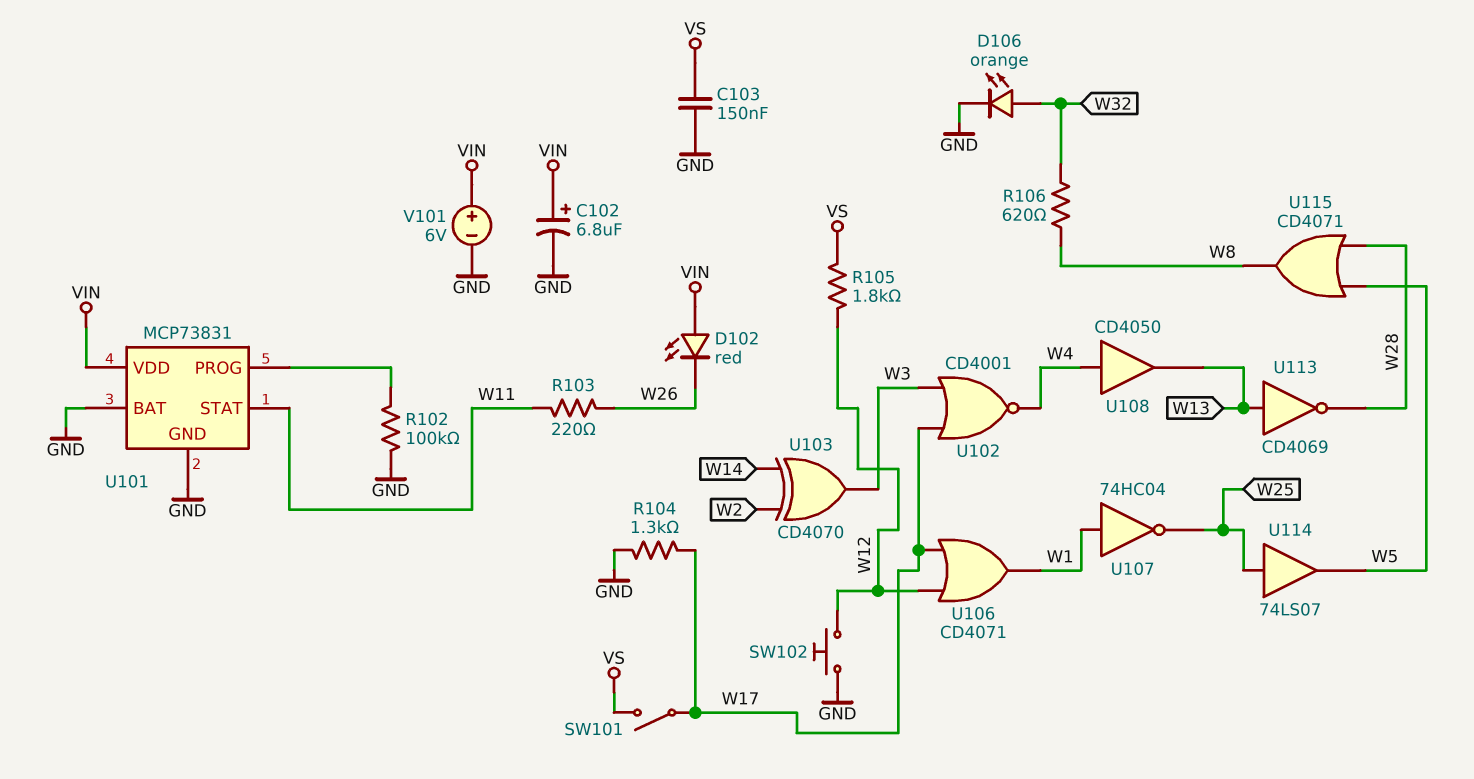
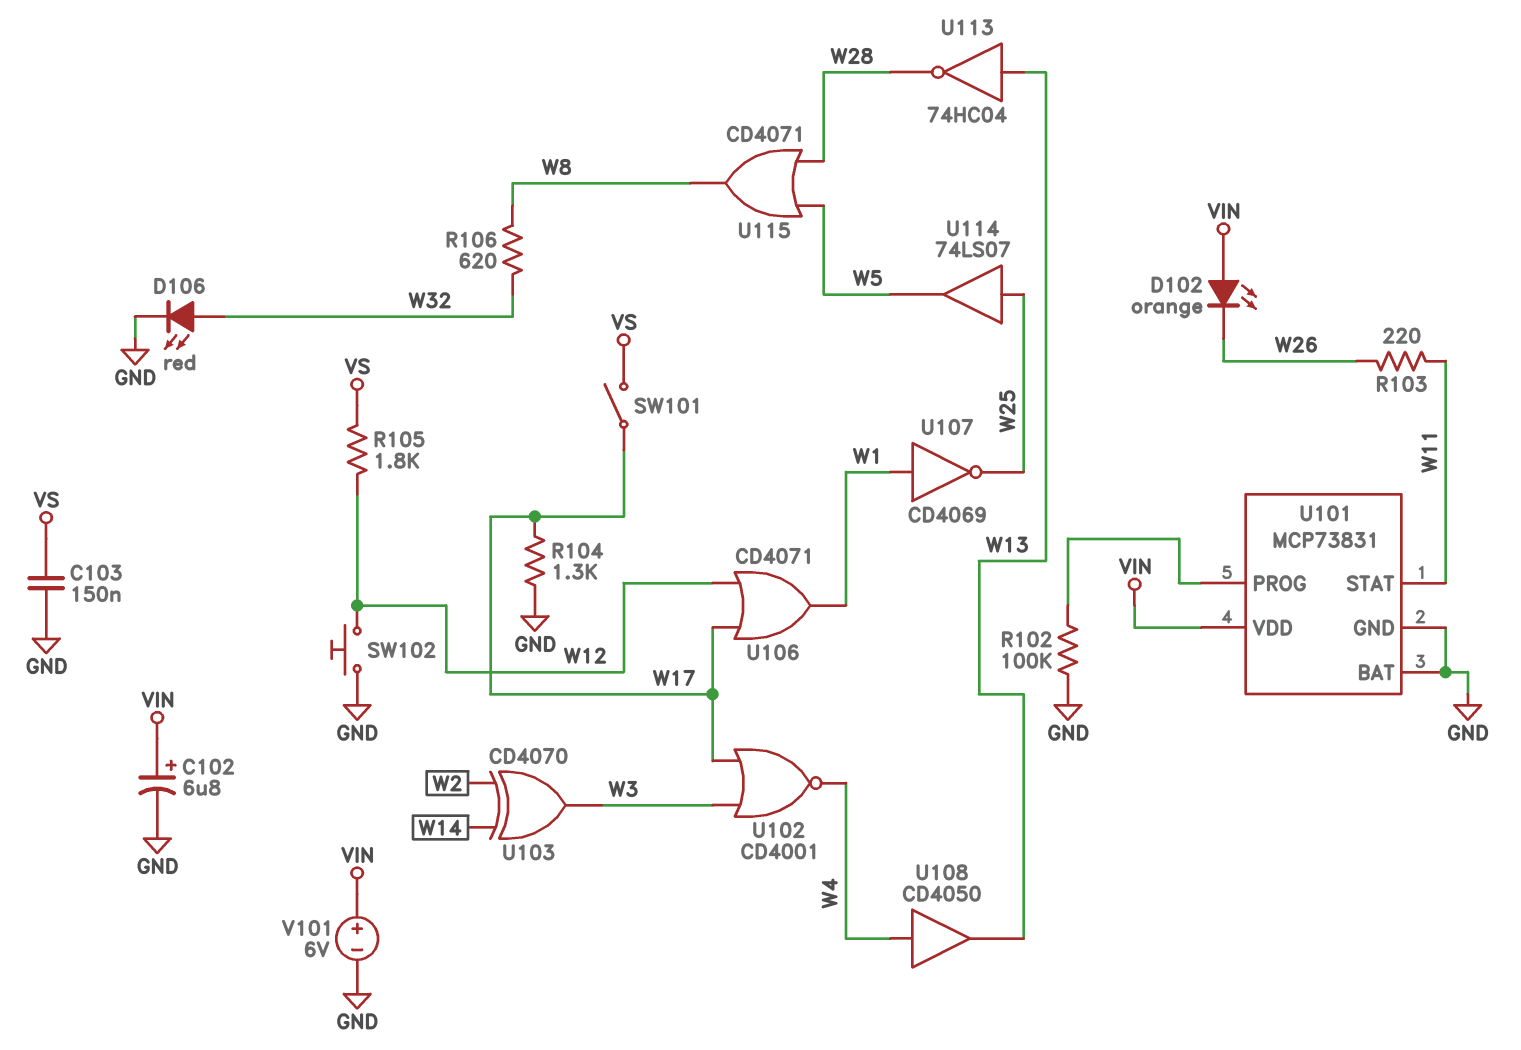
D102: LED red (A VIN, K W26) -> LED orange (A VIN, K W26)
D106: LED orange (A W32, K GND) -> LED red (A W32, K GND)
U107: NOT 74HC04 (in W1, out W25) -> NOT CD4069 (in W1, out W25)
U113: NOT CD4069 (in W13, out W28) -> NOT 74HC04 (in W13, out W28)

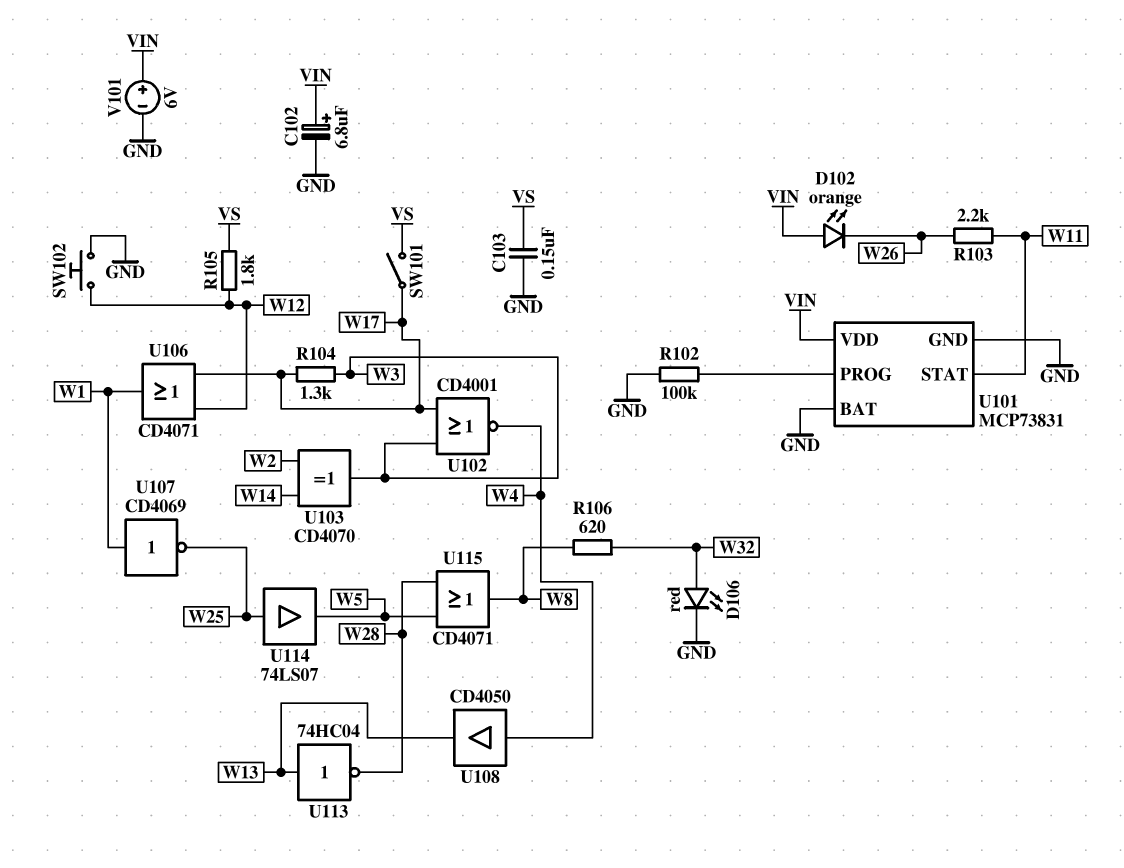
R103: 220 (W11, W26) -> 2.2k (W11, W26)
R104: 1.3k (GND, W17) -> 1.3k (W3, W17)

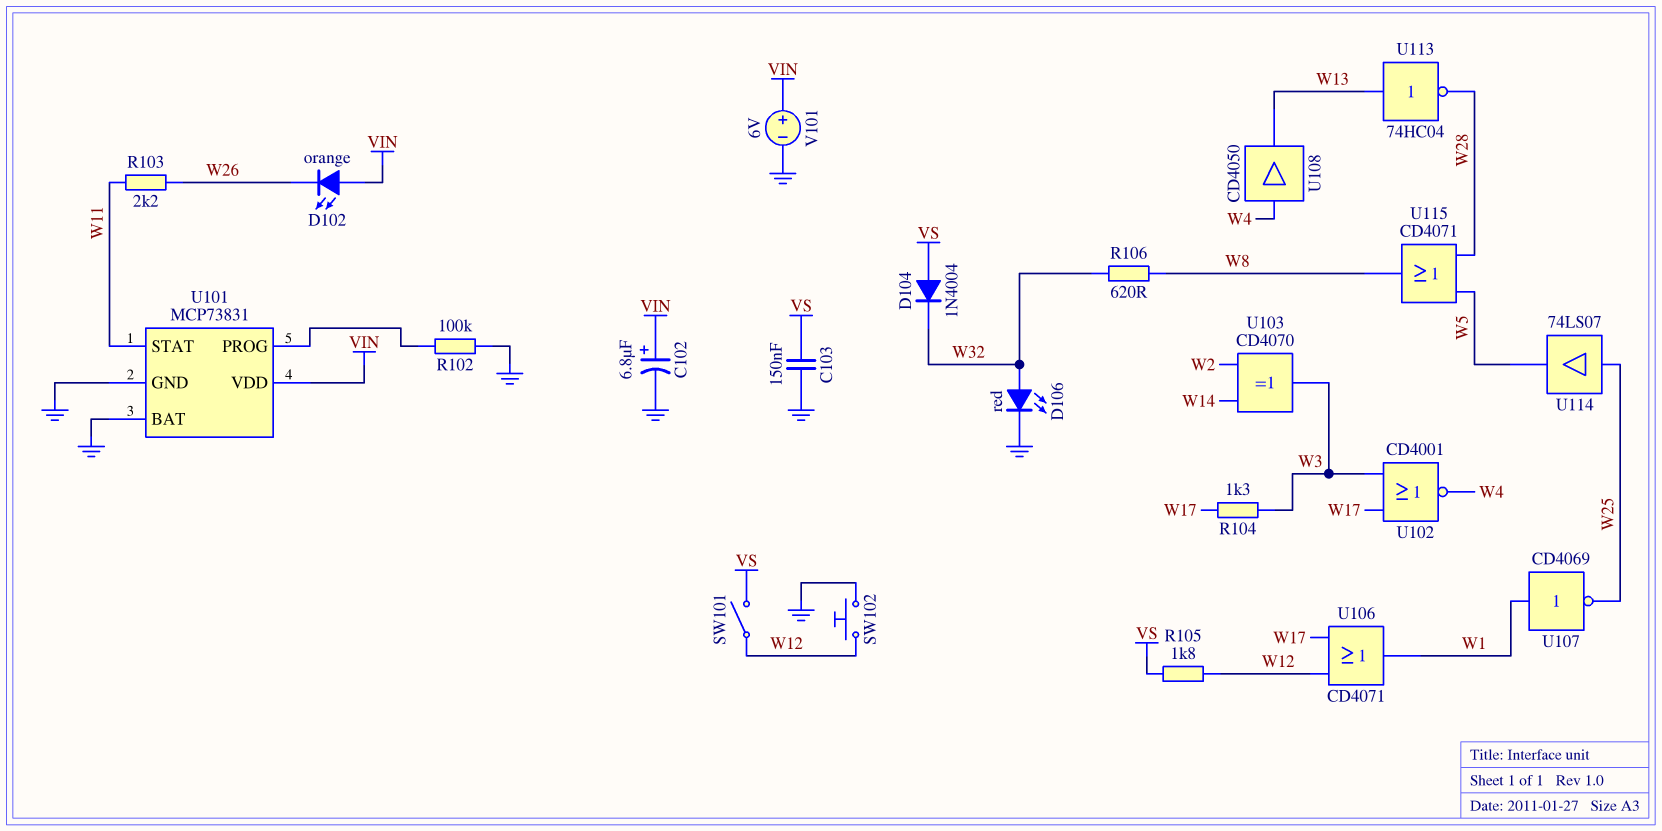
D104: none -> diode 1N4004 (A VS, K W32)
SW101: switch (VS, W17) -> switch (VS, W12)

